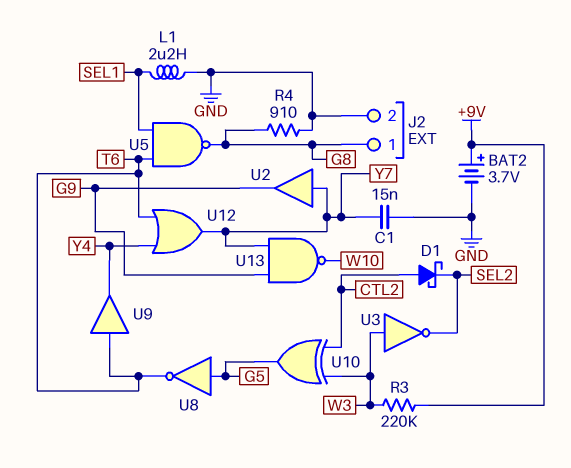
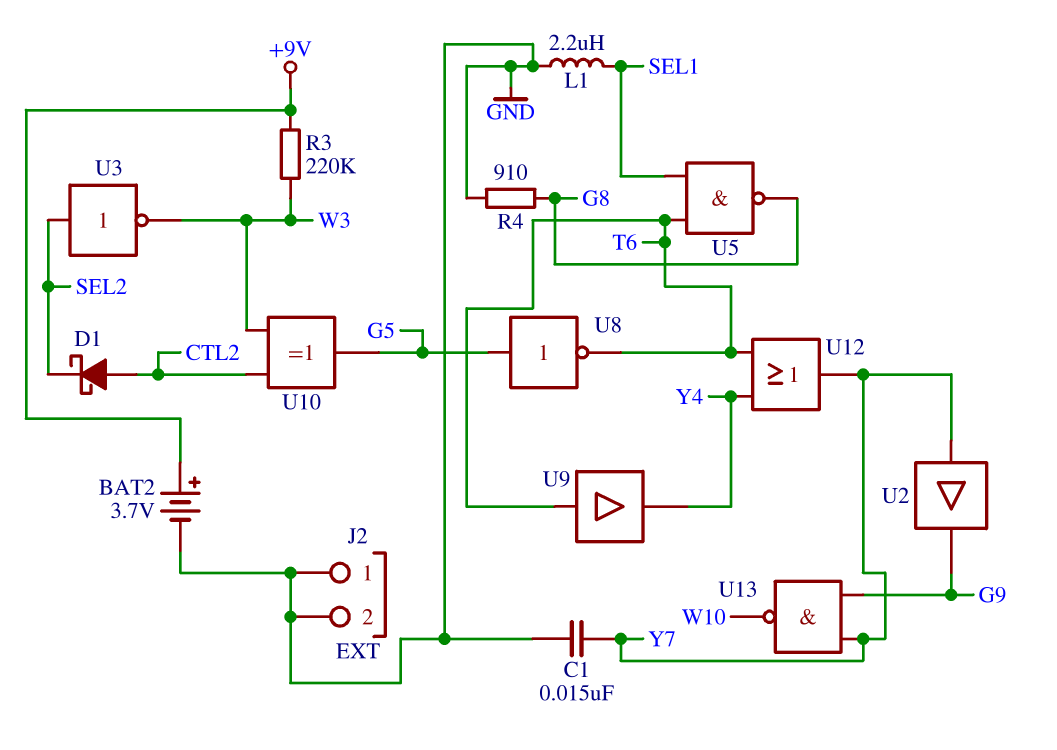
J2 pin 1: G8 -> GND
U3: NOT (in W3, out SEL2) -> NOT (in SEL2, out W3)

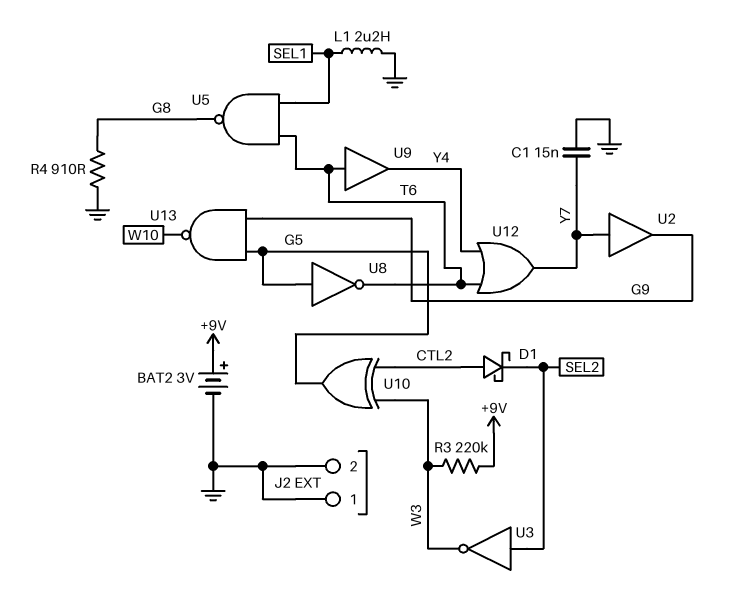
BAT2: 3.7V (plus +9V, minus GND) -> 3V (plus +9V, minus GND)
U13: NAND (in G9, in Y7, out W10) -> NAND (in G5, in G9, out W10)

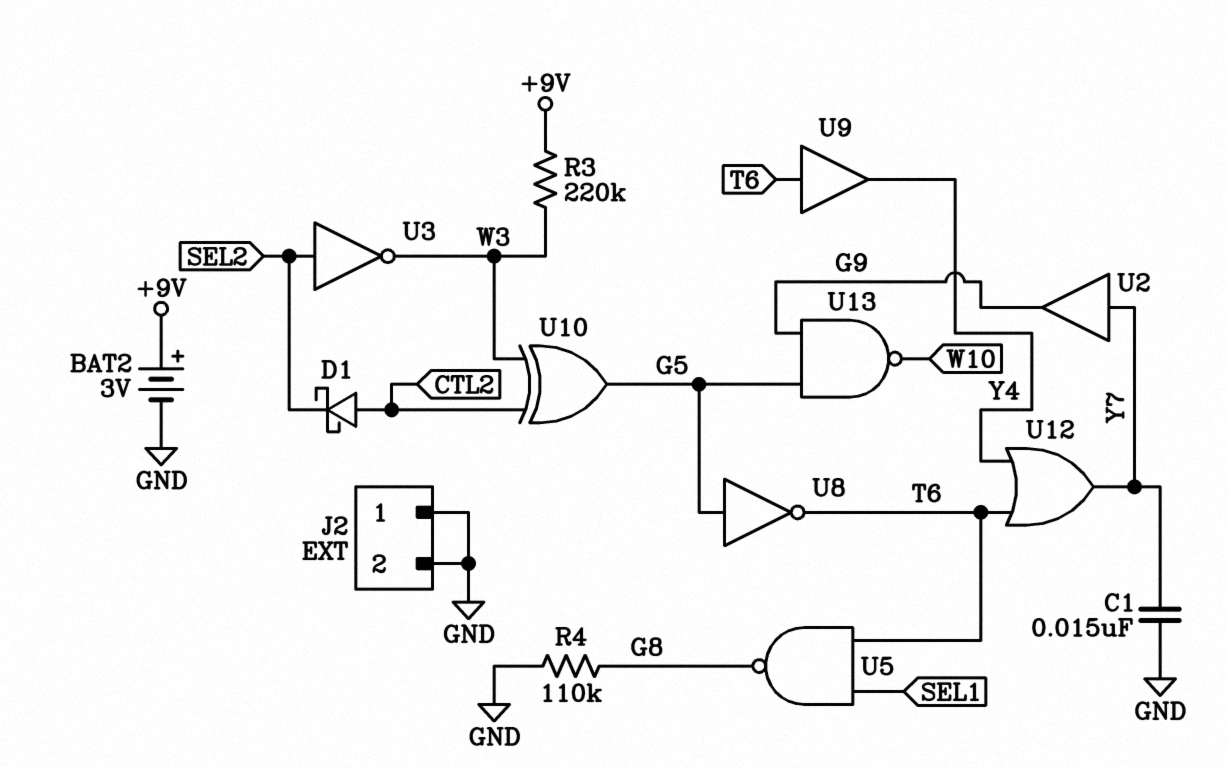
L1: 2.2uH (GND, SEL1) -> none
R4: 910 (G8, GND) -> 110k (G8, GND)

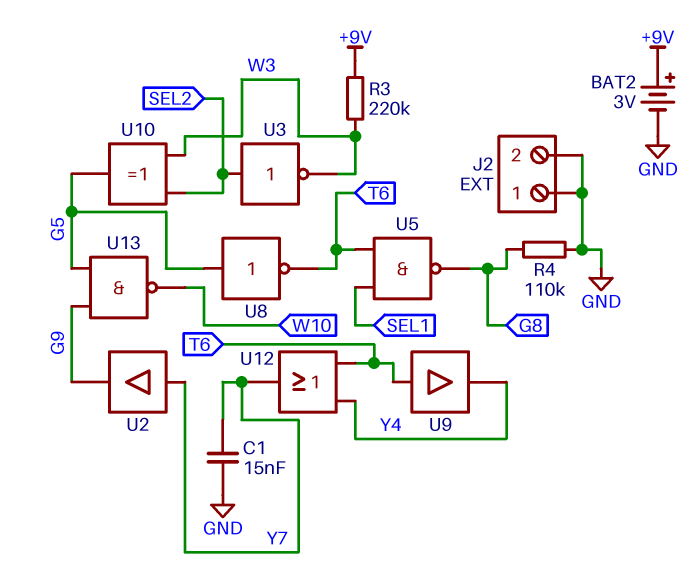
D1: schottky (A CTL2, K SEL2) -> none
U10: XOR (in CTL2, in W3, out G5) -> XOR (in SEL2, in W3, out G5)

